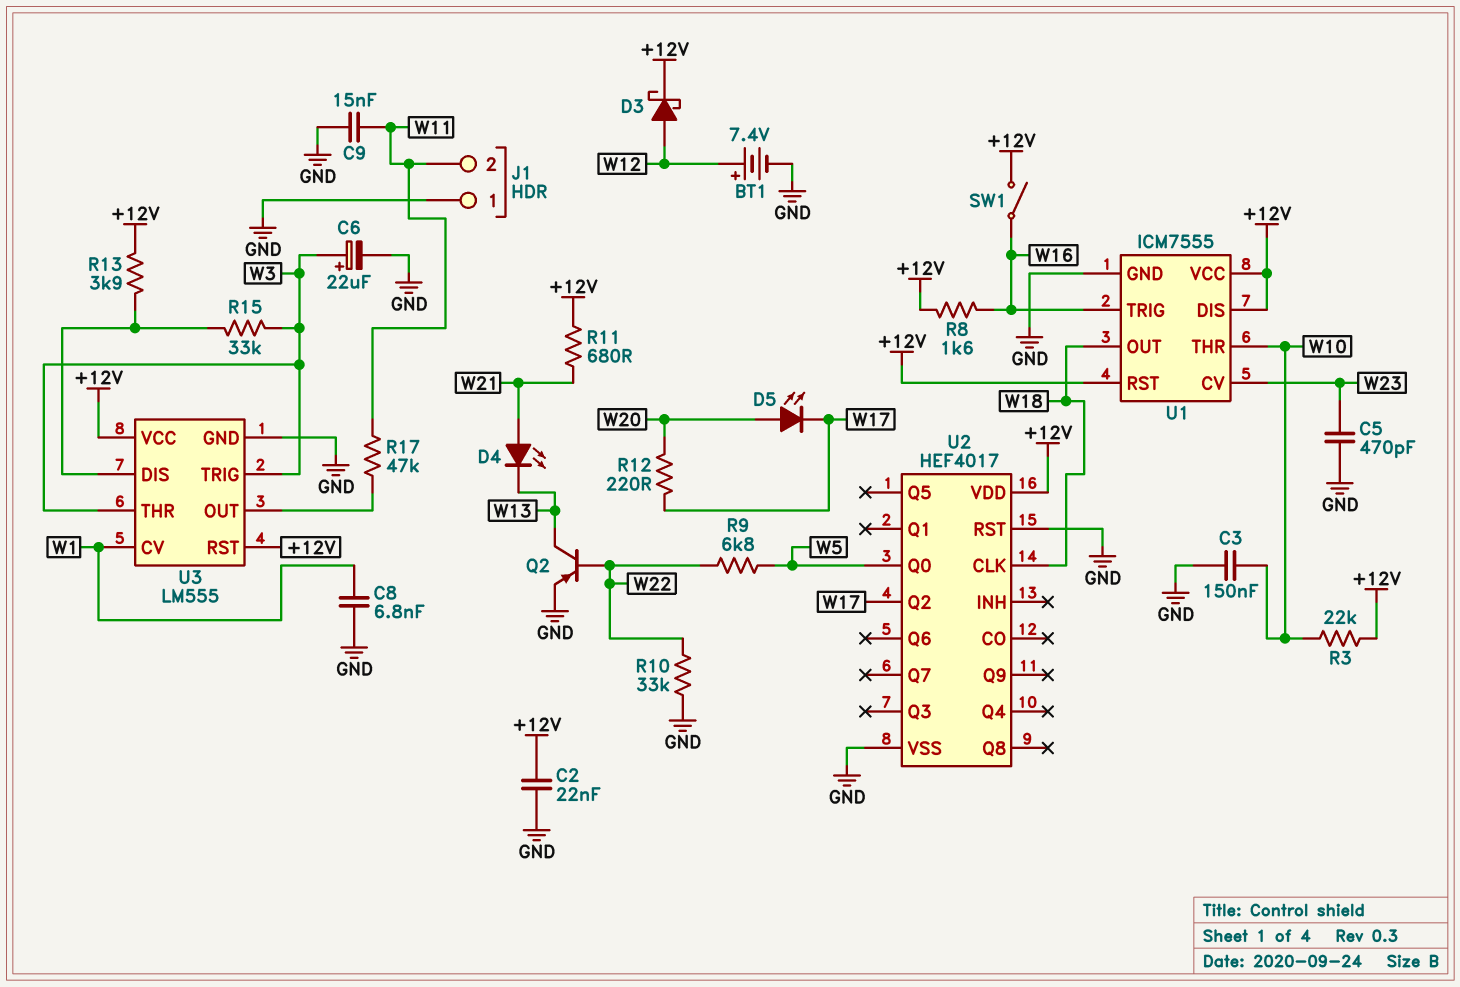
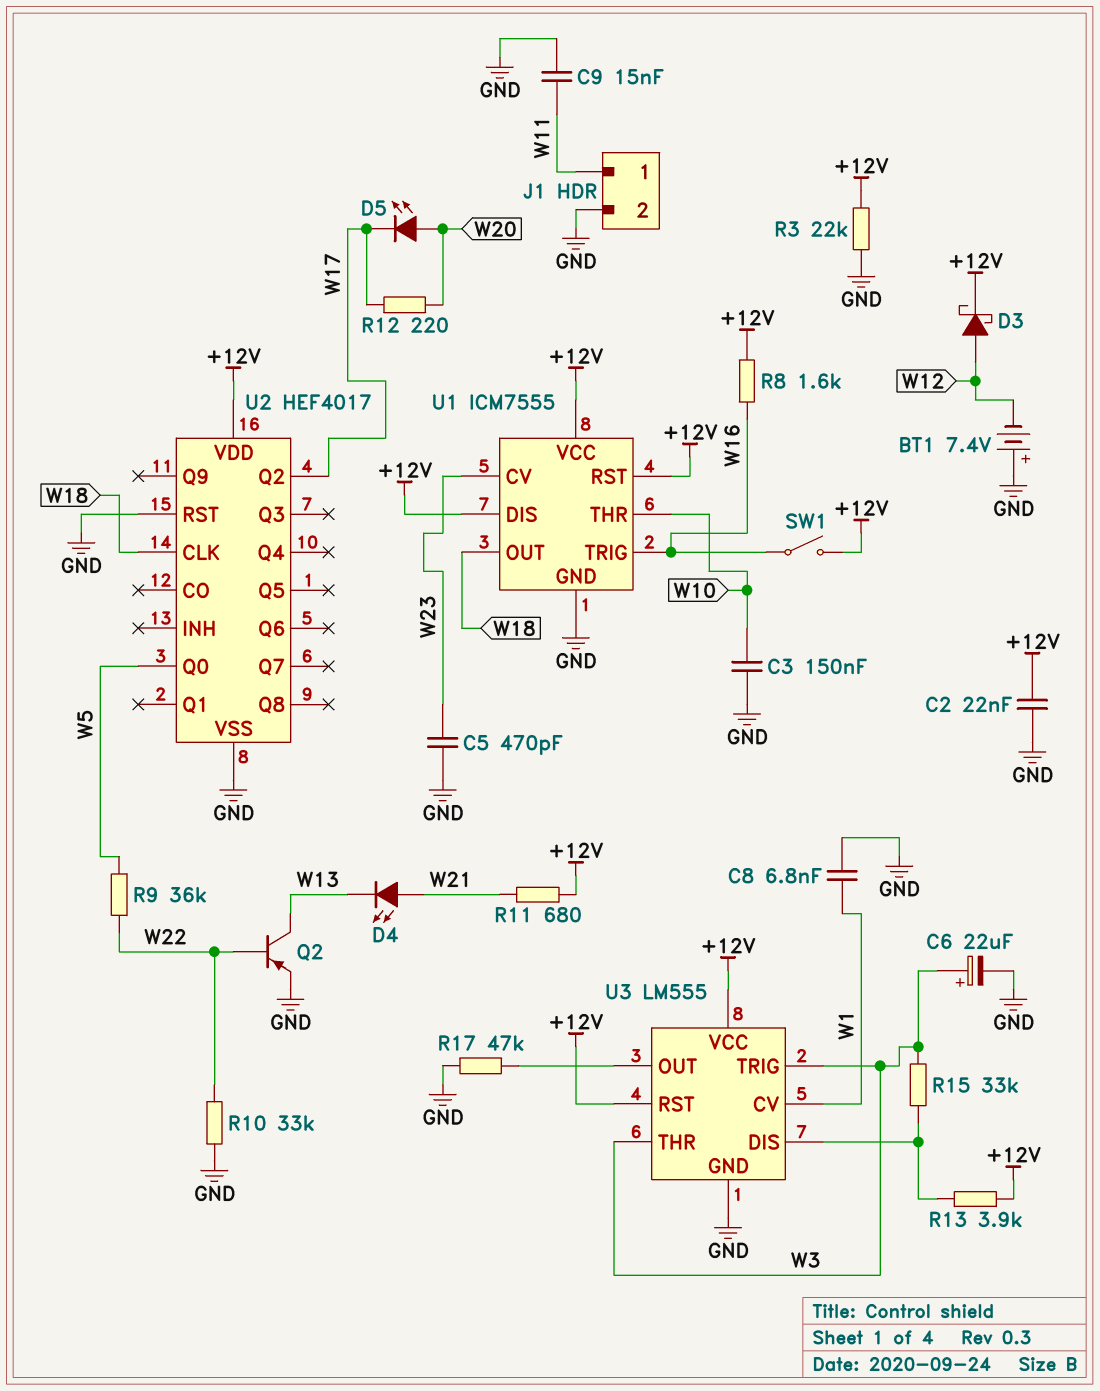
BT1: 7.4V (plus W12, minus GND) -> 7.4V (plus GND, minus W12)
J1 pin 1: GND -> W11
J1 pin 2: W11 -> GND
R3: 22k (+12V, W10) -> 22k (+12V, GND)
R9: 6.8k (W5, W22) -> 36k (W5, W22)
R17: 47k (U3/OUT, W11) -> 47k (GND, U3/OUT)

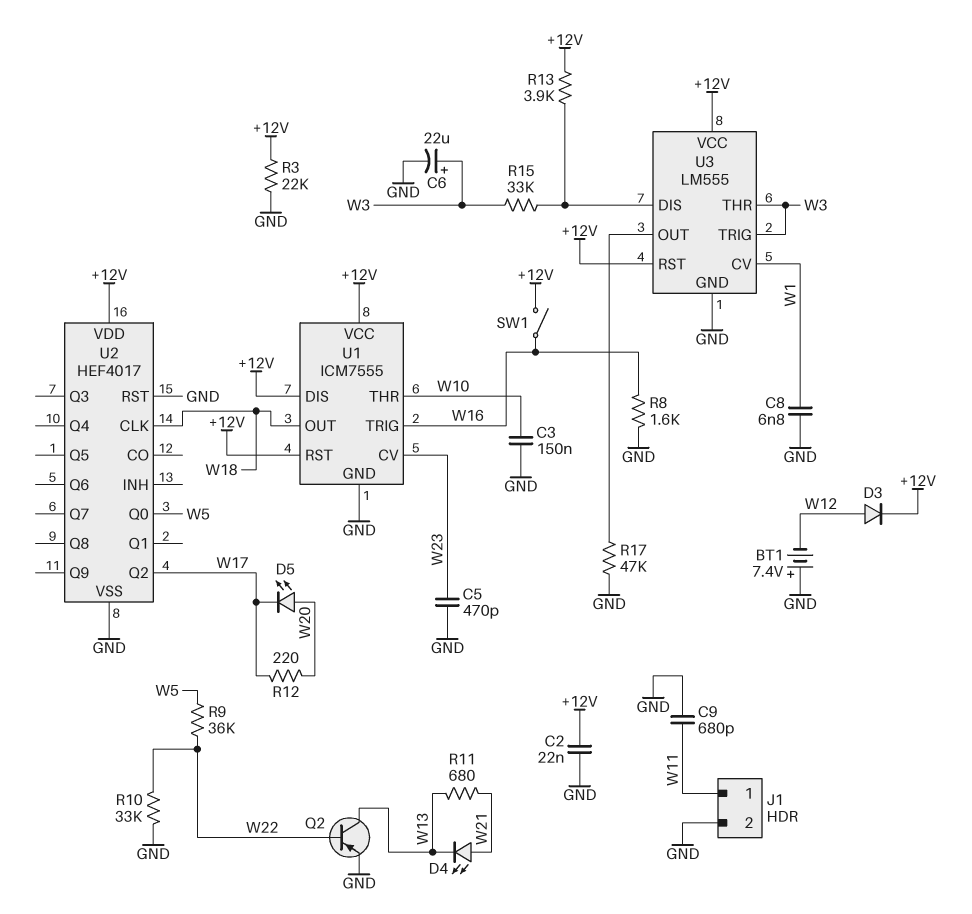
C9: 15nF (GND, W11) -> 680pF (GND, W11)
D3: schottky (A W12, K +12V) -> diode (A W12, K +12V)
R8: 1.6k (+12V, W16) -> 1.6k (GND, W16)
R11: 680 (+12V, W21) -> 680 (W13, W21)

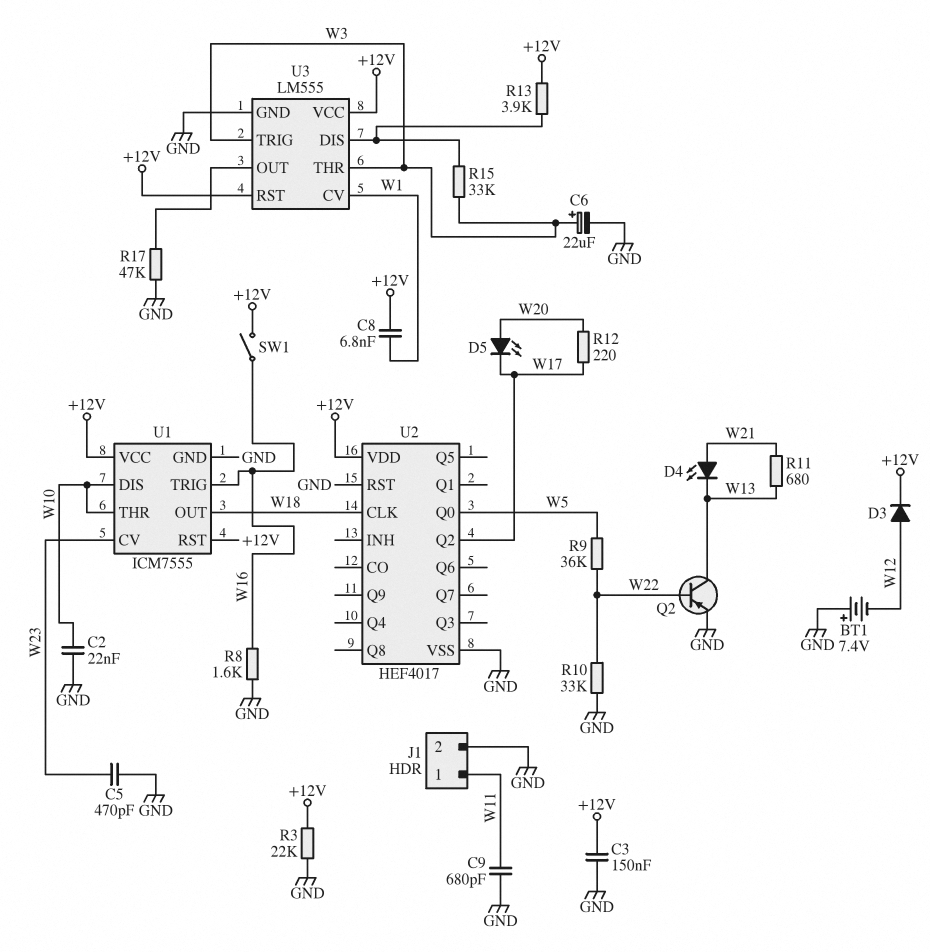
C2: 22nF (+12V, GND) -> 22nF (GND, W10)
C3: 150nF (GND, W10) -> 150nF (+12V, GND)
C8: 6.8nF (GND, W1) -> 6.8nF (+12V, W1)
U1 pin DIS: +12V -> W10

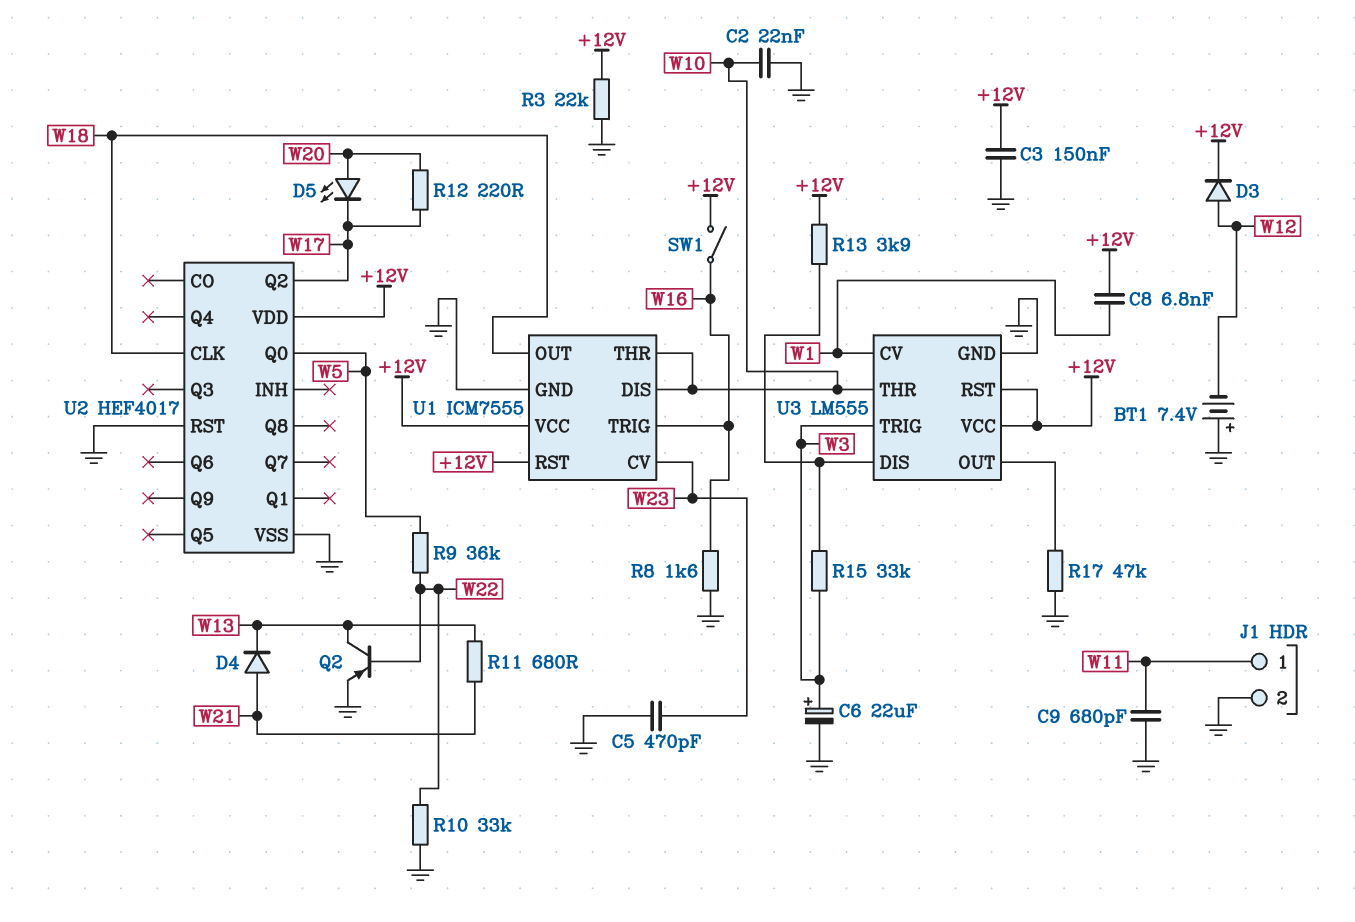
D4: LED (A W21, K W13) -> diode (A W21, K W13)
U3 pin THR: W3 -> W10

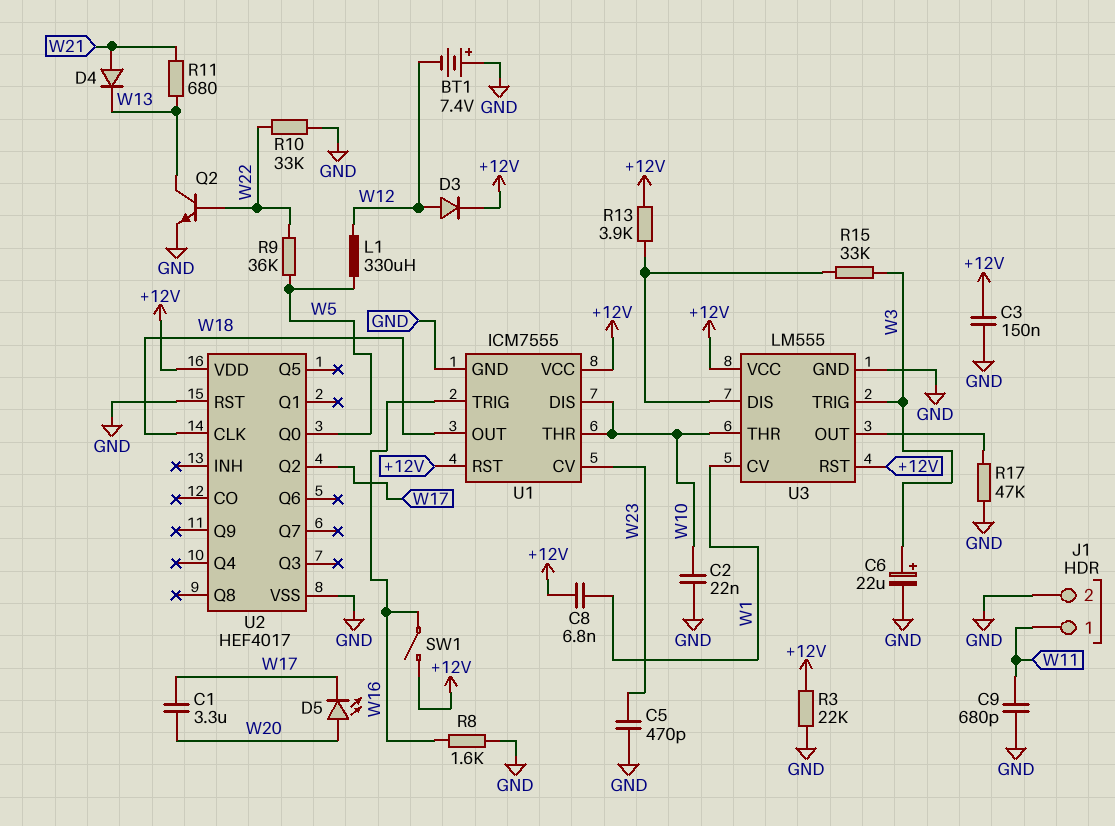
C1: none -> 3.3uF (W17, W20)
L1: none -> 330uH (W5, W12)
Q2: PNP (B W22, C W13, E GND) -> NPN (B W22, C W13, E GND)
R12: 220 (W17, W20) -> none

